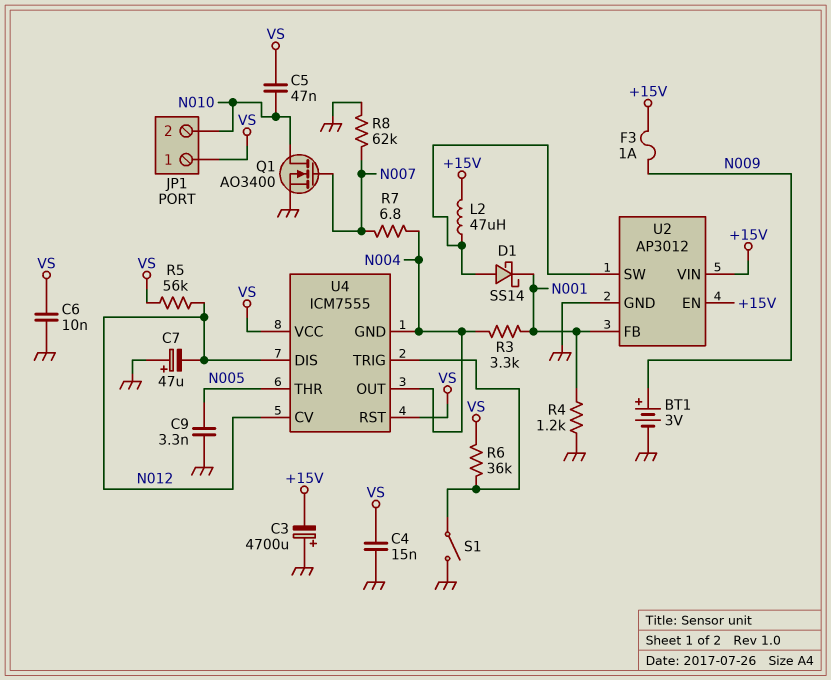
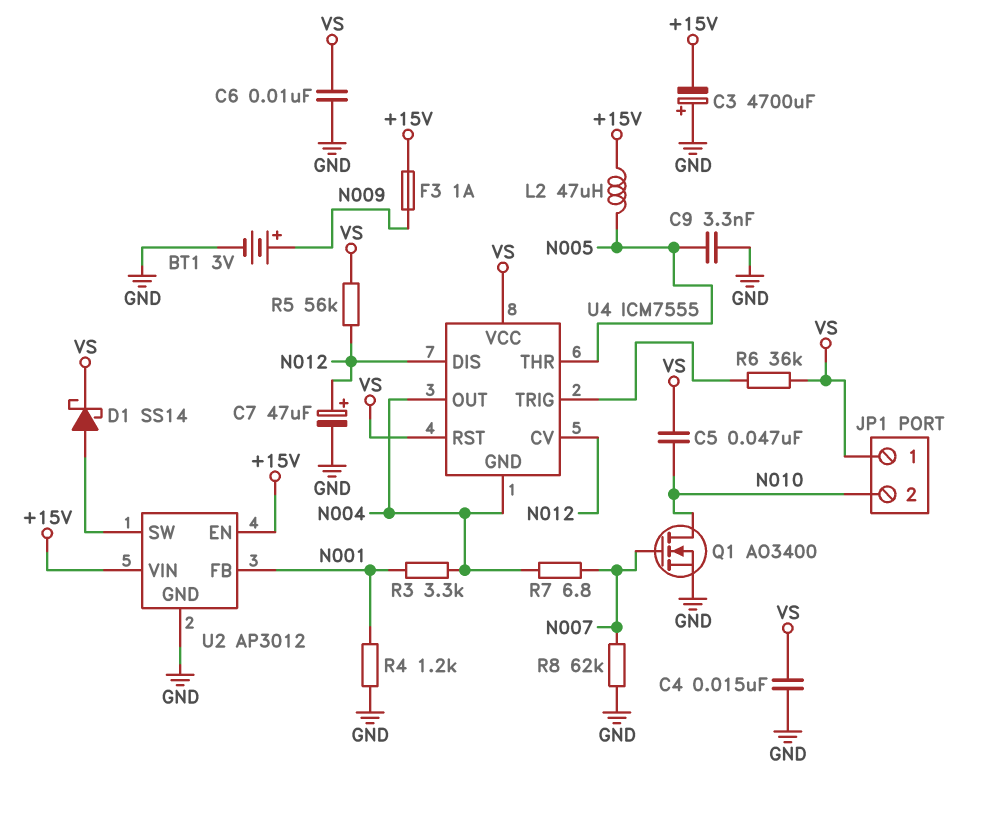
C7: 47uF (plus GND, minus N012) -> 47uF (plus N012, minus GND)
D1: schottky SS14 (A U2/SW, K N001) -> schottky SS14 (A U2/SW, K VS)
L2: 47uH (+15V, U2/SW) -> 47uH (+15V, N005)
S1: switch (GND, U4/TRIG) -> none

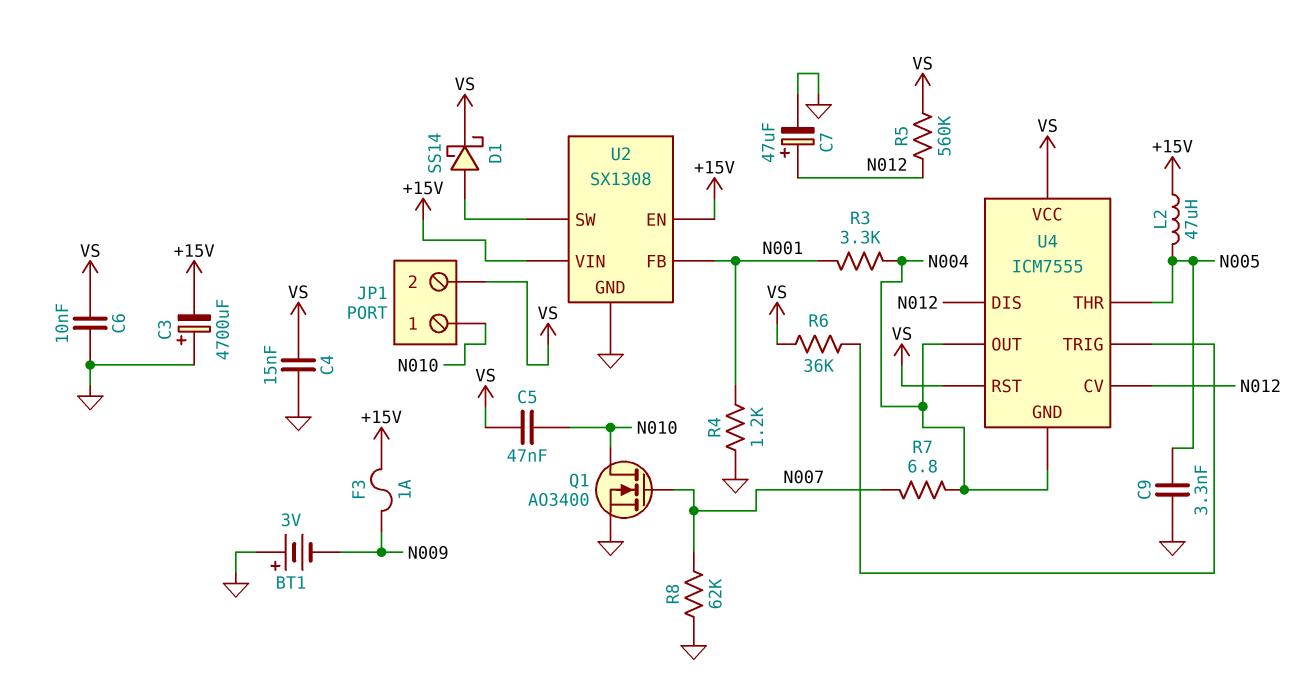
BT1: 3V (plus N009, minus GND) -> 3V (plus GND, minus N009)
JP1 pin 1: VS -> N010
JP1 pin 2: N010 -> VS
R5: 56k (N012, VS) -> 560k (N012, VS)
U2: AP3012 -> SX1308

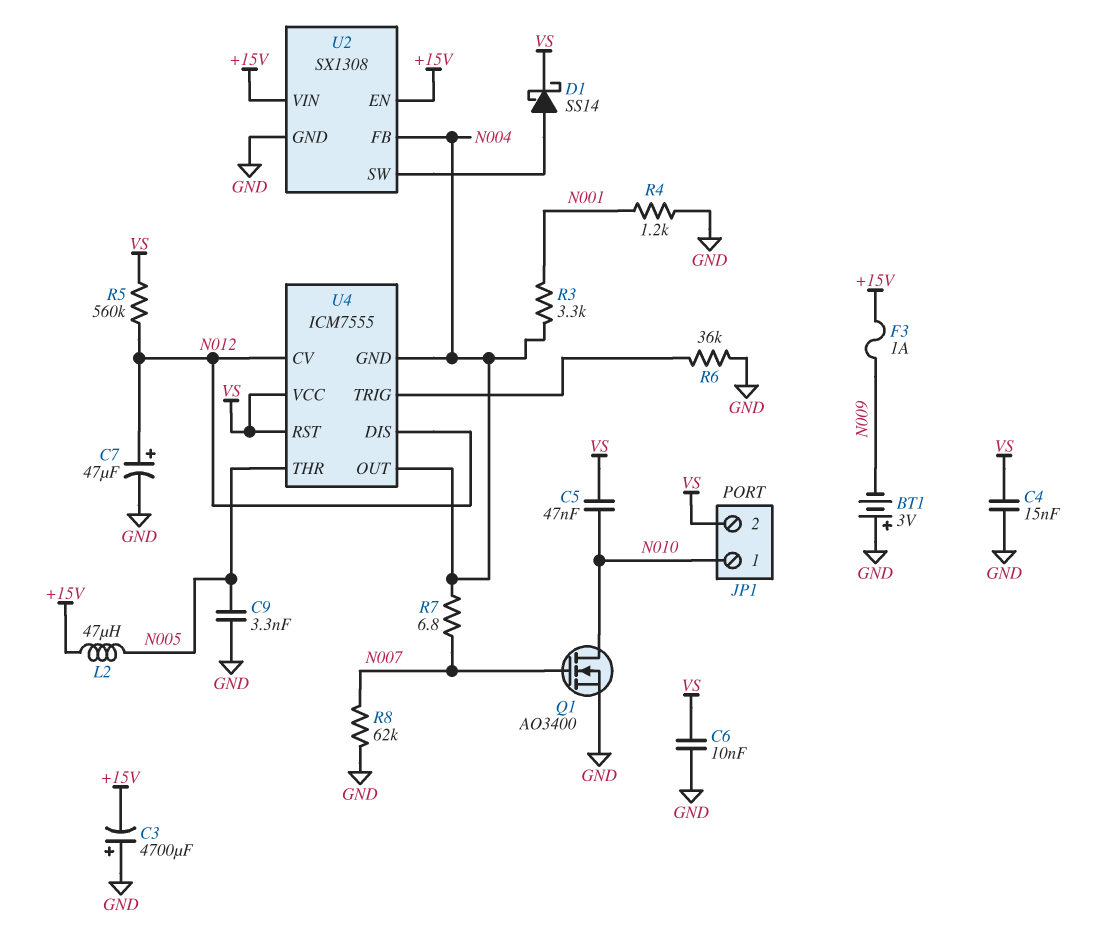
R6: 36k (U4/TRIG, VS) -> 36k (GND, U4/TRIG)
U2 pin FB: N001 -> N004

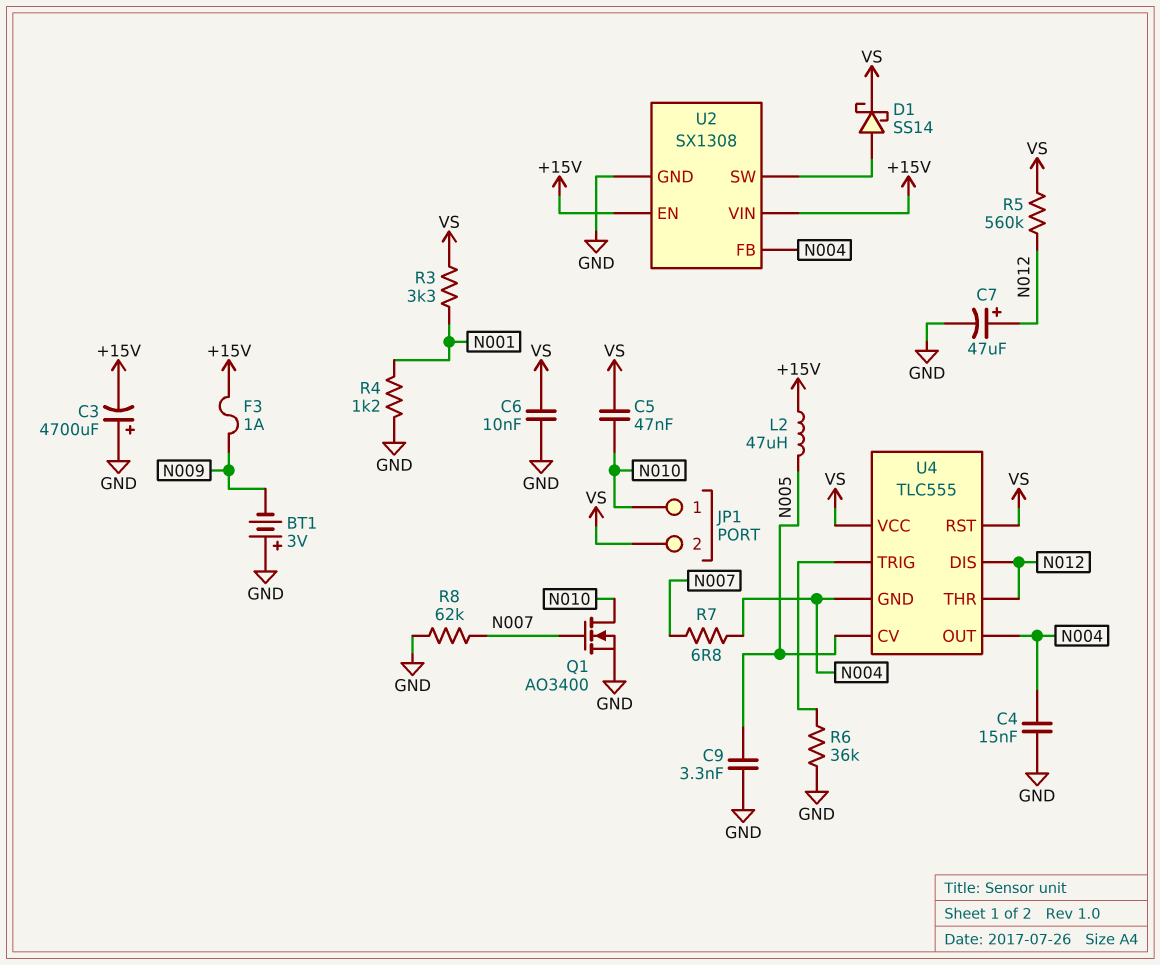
C4: 15nF (GND, VS) -> 15nF (GND, N004)
R3: 3.3k (N001, N004) -> 3.3k (N001, VS)
U4: ICM7555 -> TLC555
U4 pin CV: N012 -> N005
U4 pin THR: N005 -> N012

